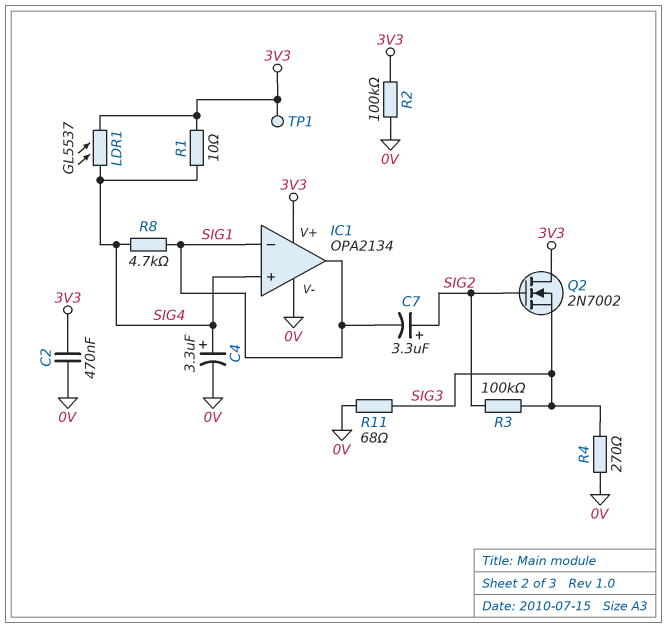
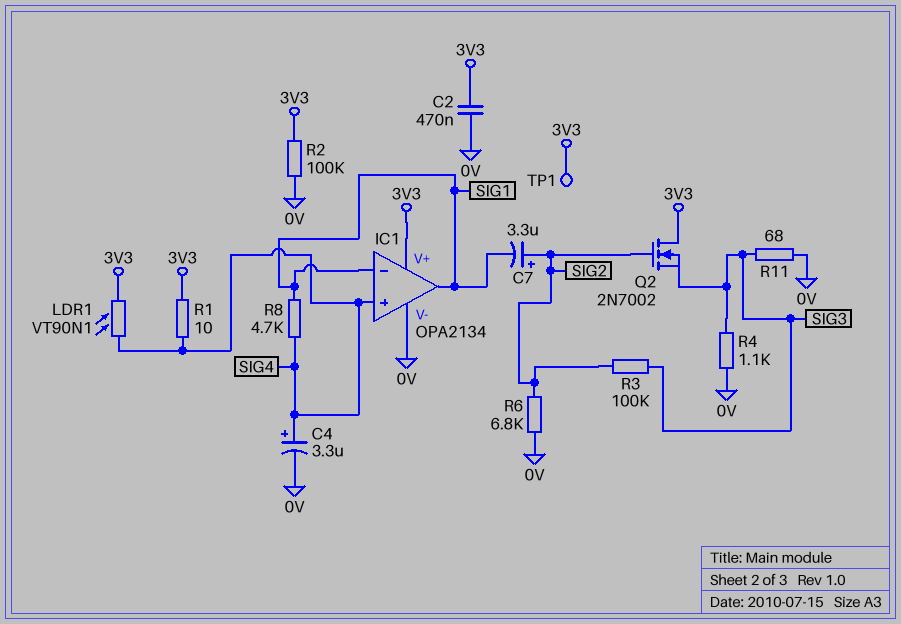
LDR1: GL5537 (3V3, SIG4) -> VT90N1 (3V3, SIG4)
R4: 270 (0V, SIG3) -> 1.1k (0V, SIG3)
R6: none -> 6.8k (0V, SIG2)

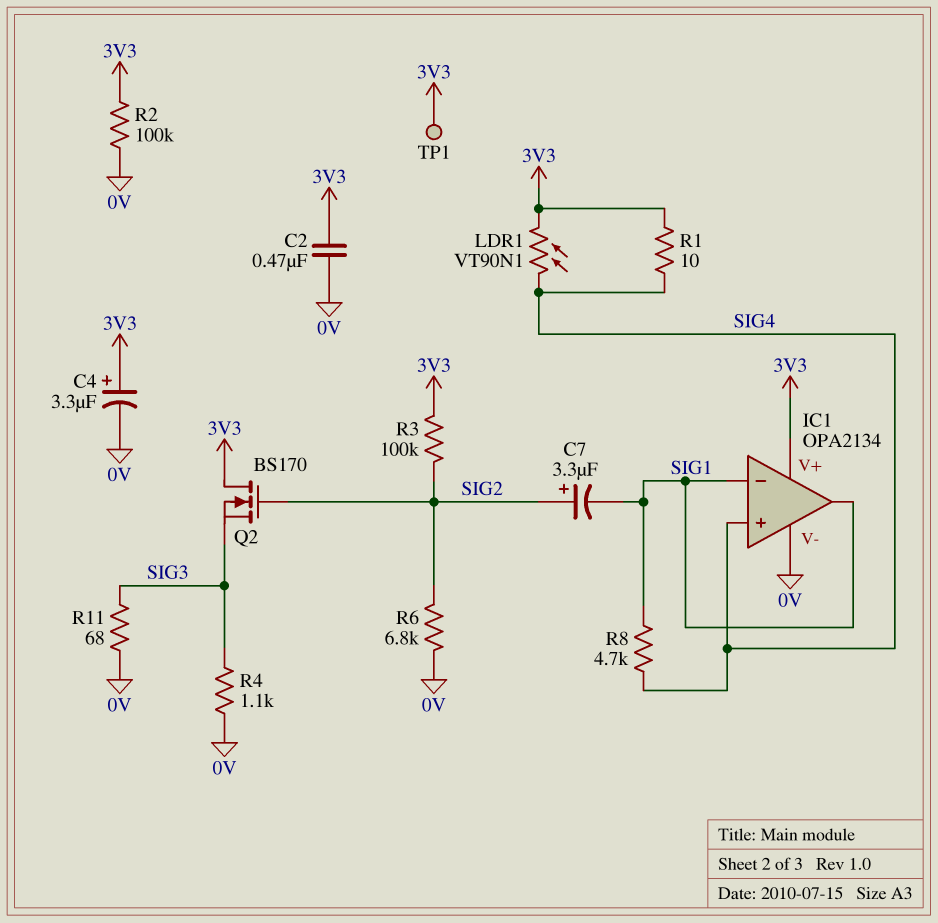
C4: 3.3uF (plus SIG4, minus 0V) -> 3.3uF (plus 3V3, minus 0V)
Q2: NMOS 2N7002 (G SIG2, D 3V3, S SIG3) -> NMOS BS170 (G SIG2, D 3V3, S SIG3)
R3: 100k (SIG2, SIG3) -> 100k (3V3, SIG2)

